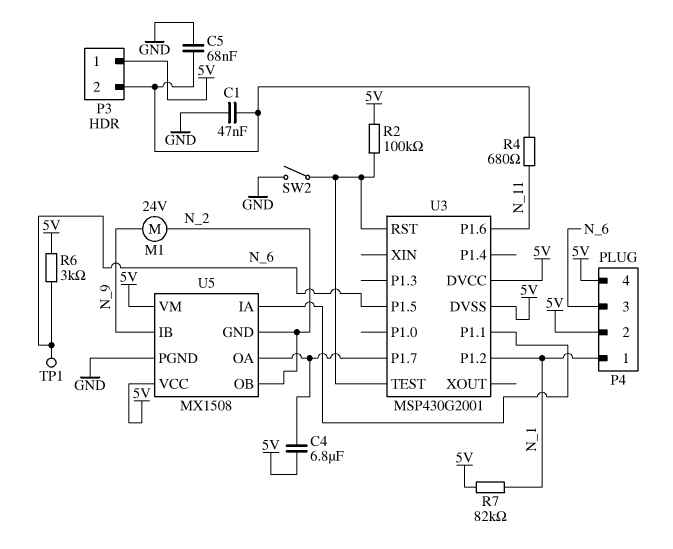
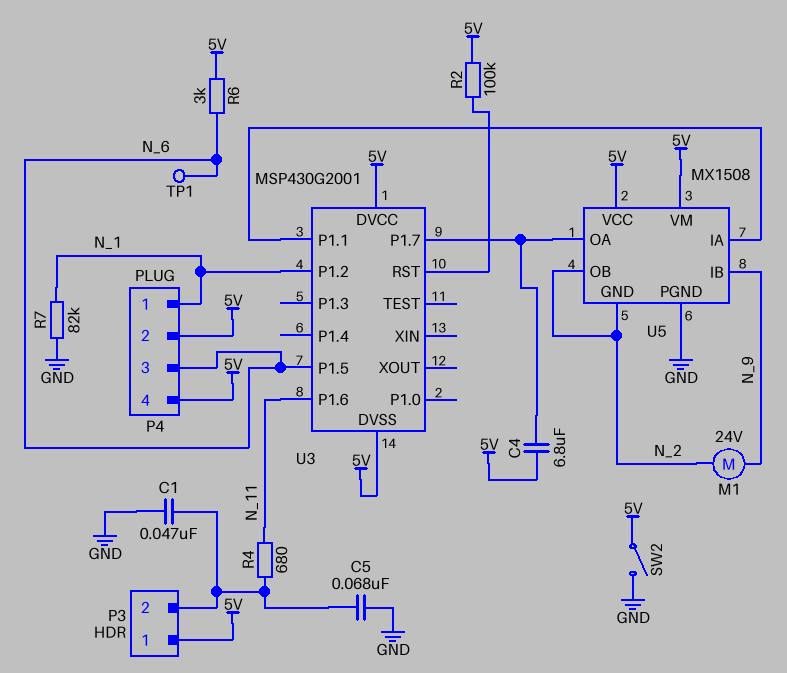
R7: 82k (5V, N_1) -> 82k (GND, N_1)
SW2: switch (GND, U3/RST) -> switch (5V, GND)
U3 pin TEST: U3/RST -> none

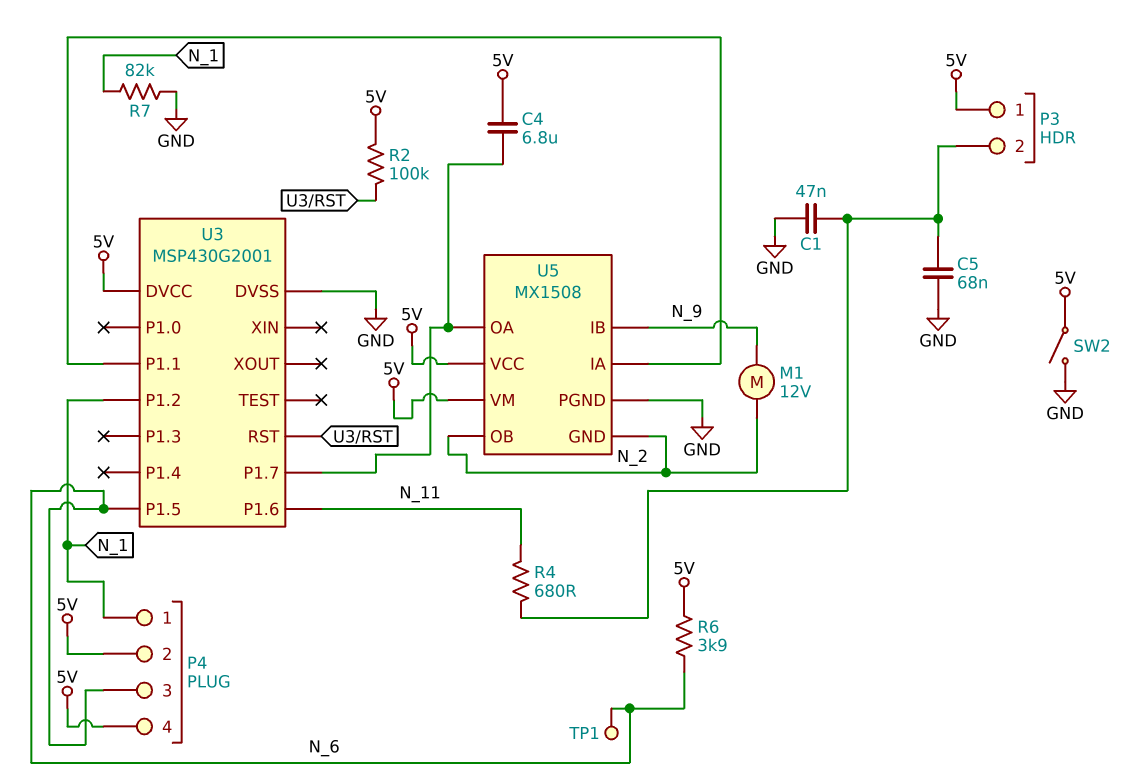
M1: motor 24V (N_2, N_9) -> motor 12V (N_2, N_9)
R6: 3k (5V, N_6) -> 3.9k (5V, N_6)
U3 pin DVSS: 5V -> GND

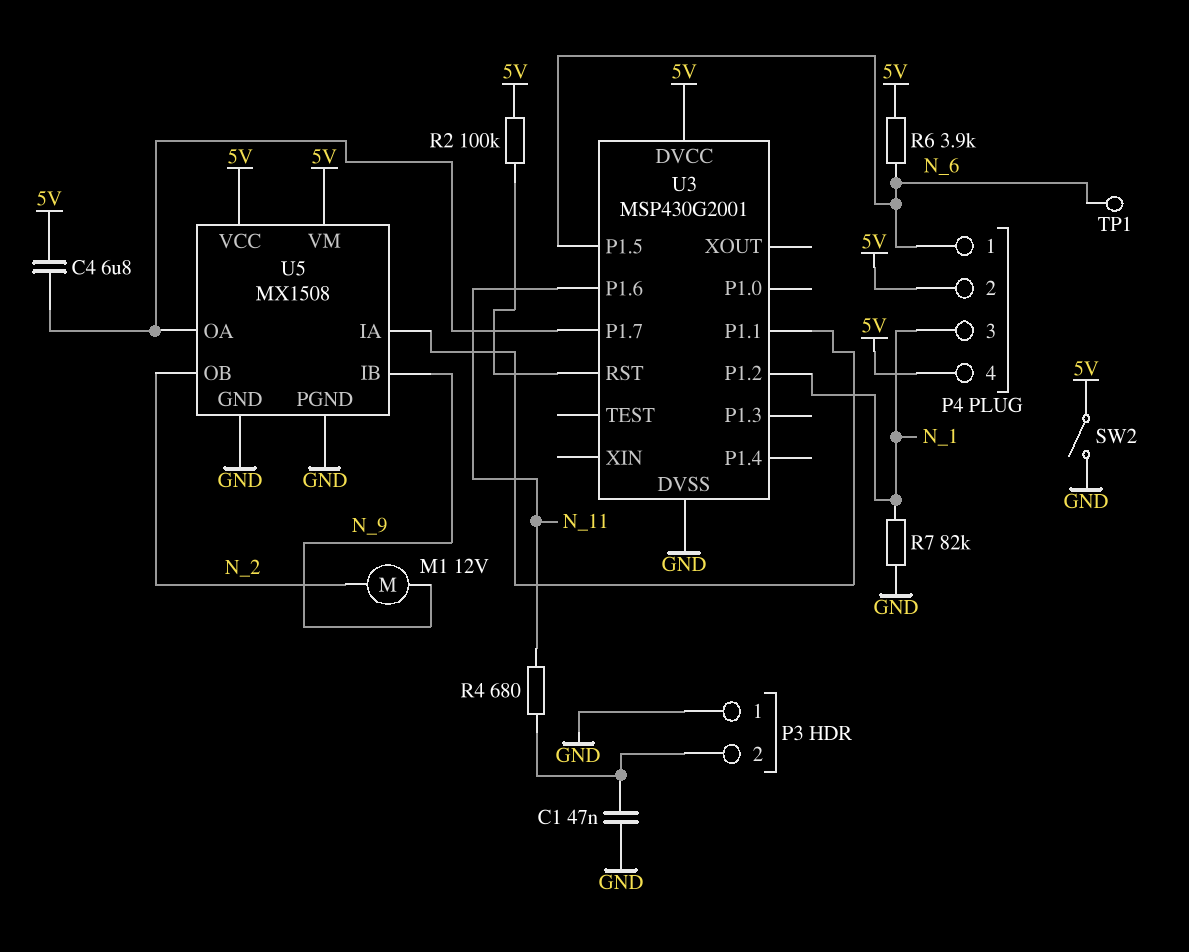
C5: 68nF (GND, P3/2) -> none
P3 pin 1: 5V -> GND
P4 pin 1: N_1 -> N_6
P4 pin 3: N_6 -> N_1
U5 pin GND: N_2 -> GND

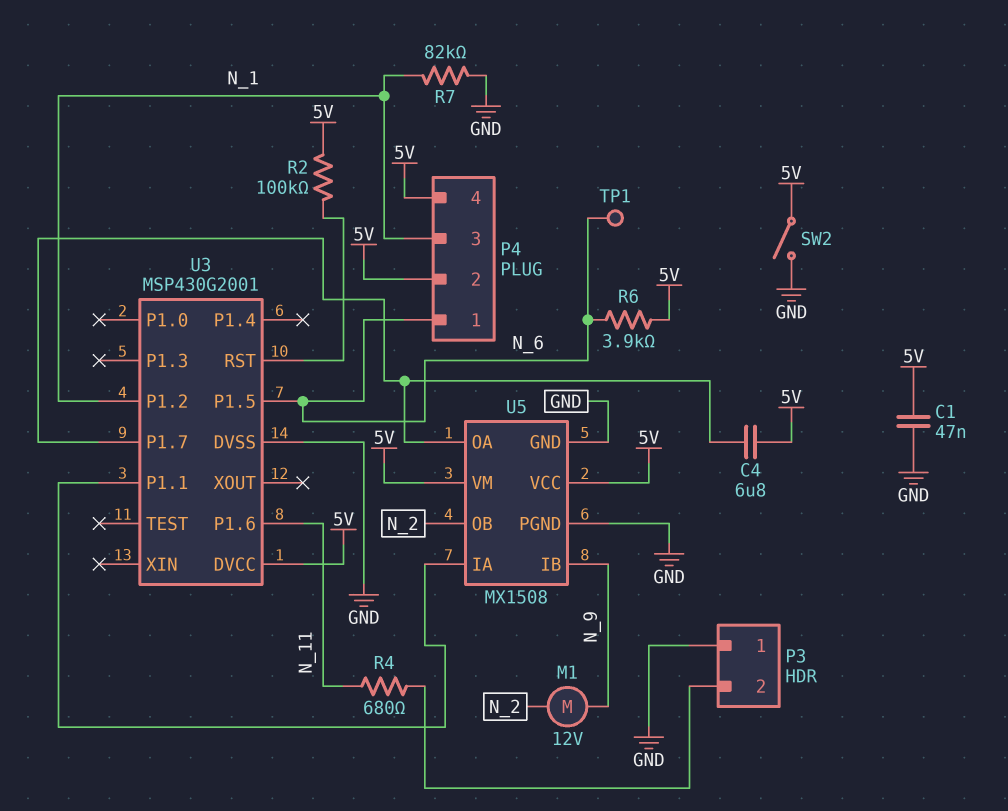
C1: 47nF (GND, P3/2) -> 47nF (5V, GND)

